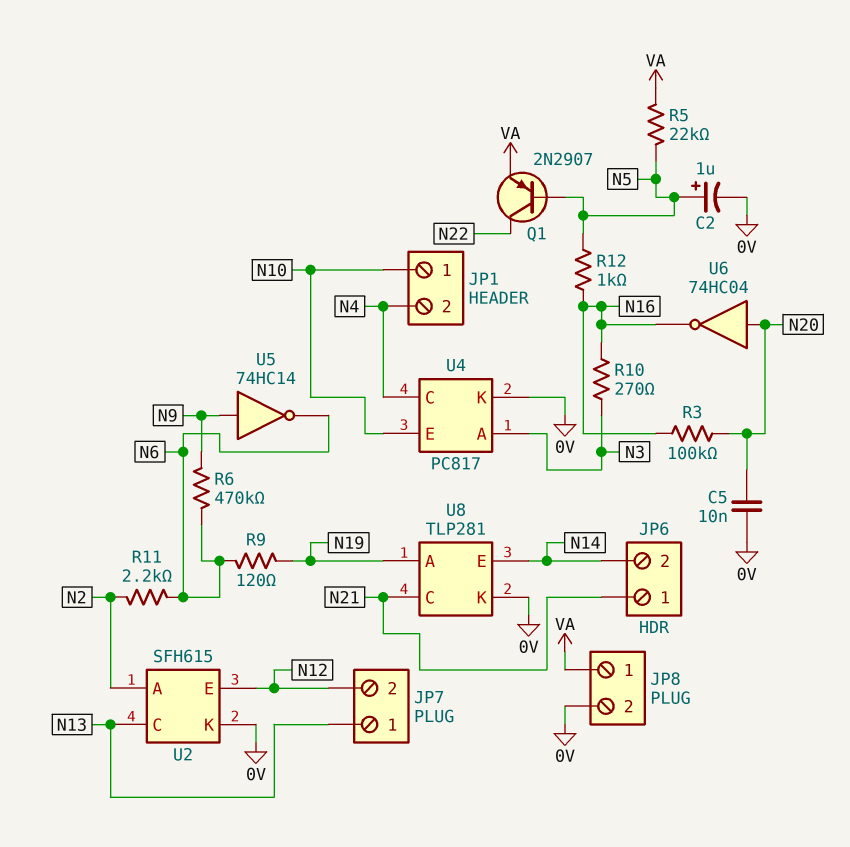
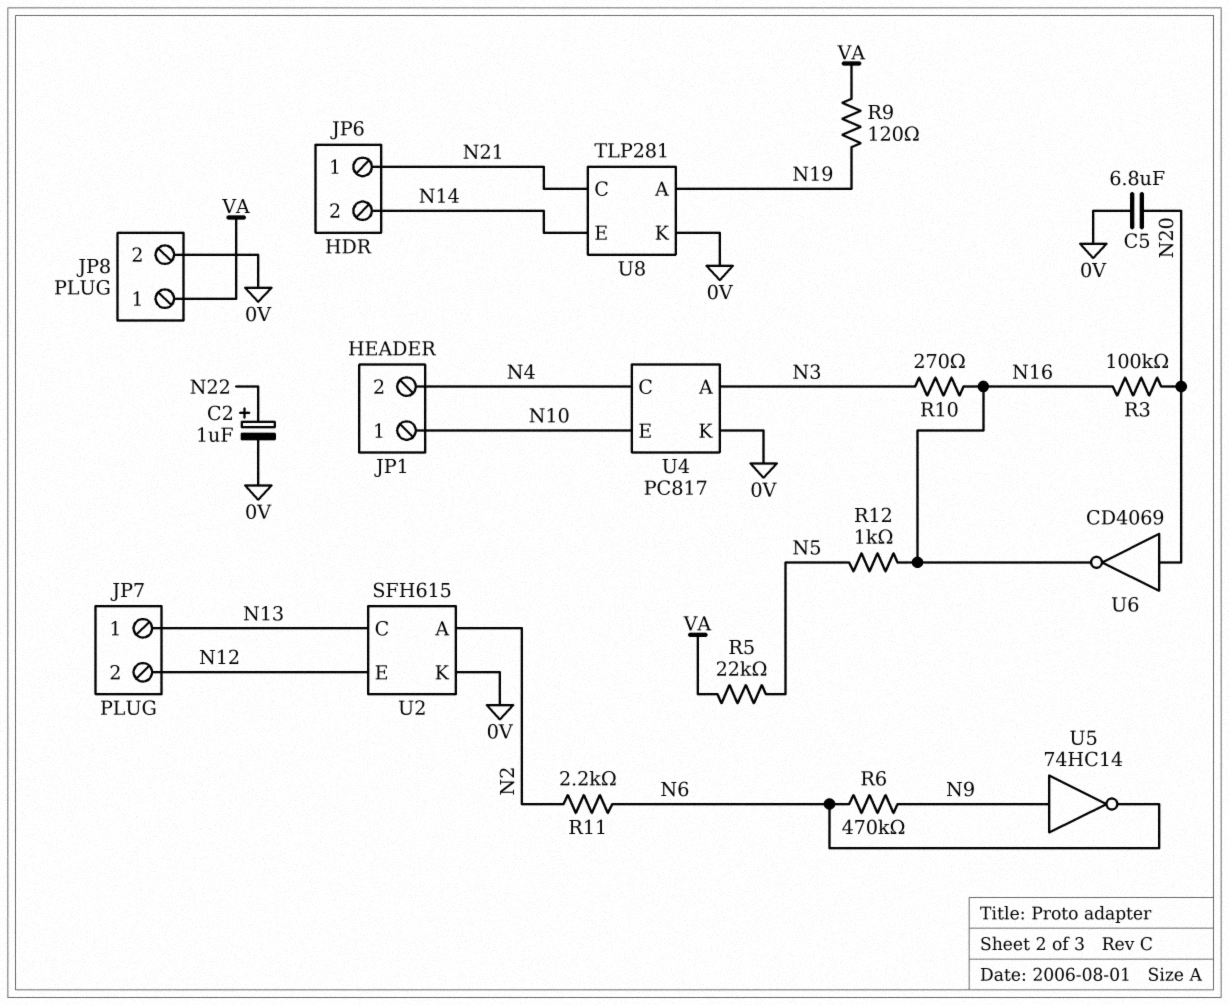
C2: 1uF (plus N5, minus 0V) -> 1uF (plus N22, minus 0V)
C5: 10nF (0V, N20) -> 6.8uF (0V, N20)
Q1: PNP 2N2907 (B N5, C N22, E VA) -> none
R9: 120 (N6, N19) -> 120 (N19, VA)
U6: NOT 74HC04 (in N20, out N16) -> NOT CD4069 (in N20, out N16)

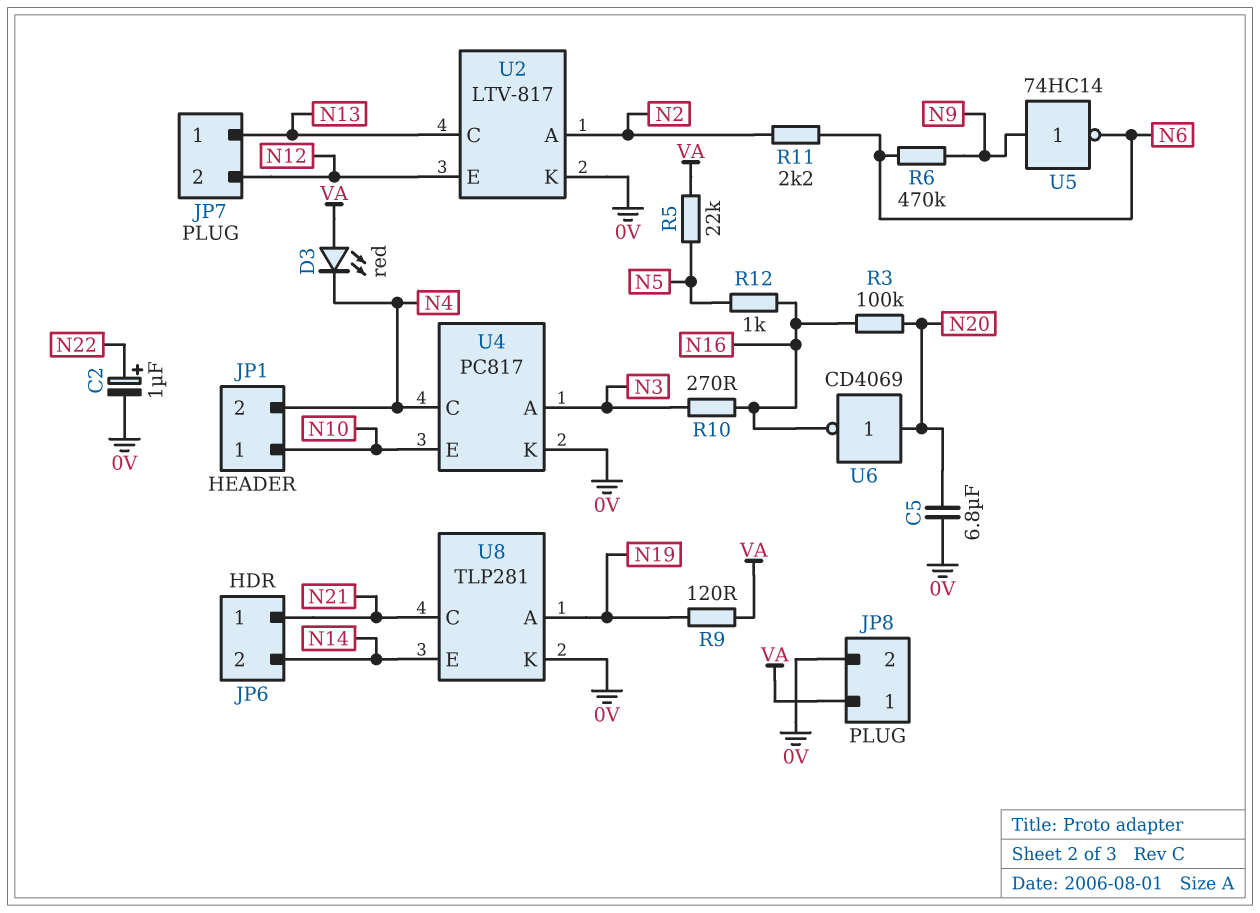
D3: none -> LED red (A VA, K N4)
U2: SFH615 -> LTV-817

